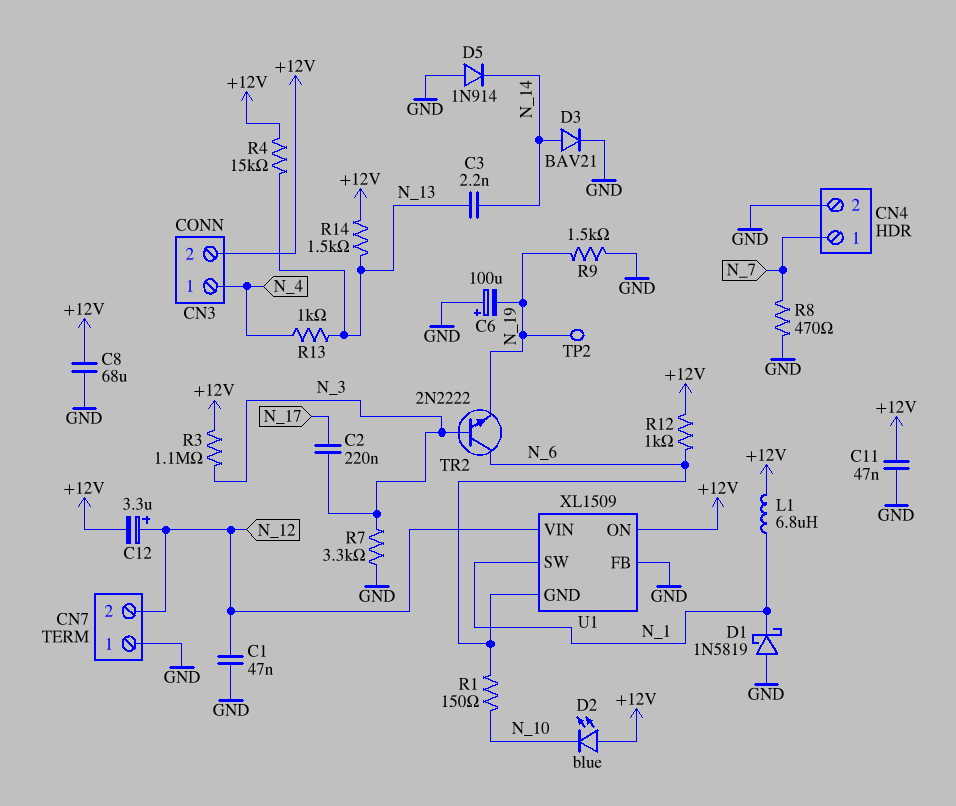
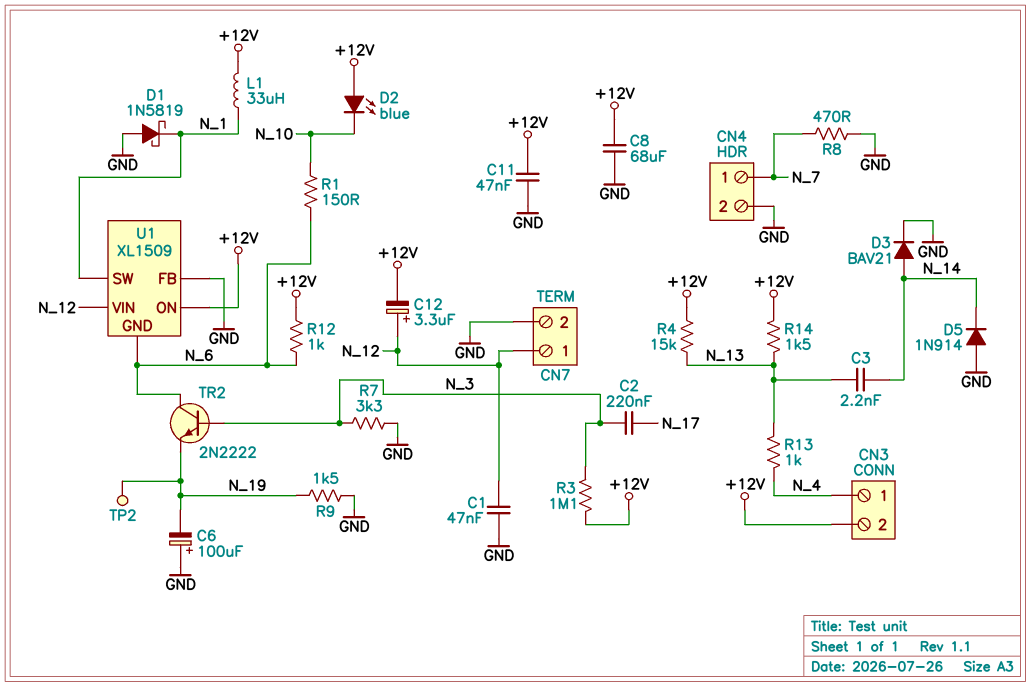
CN7 pin 1: GND -> N_12
CN7 pin 2: N_12 -> GND
L1: 6.8uH (+12V, N_1) -> 33uH (+12V, N_1)

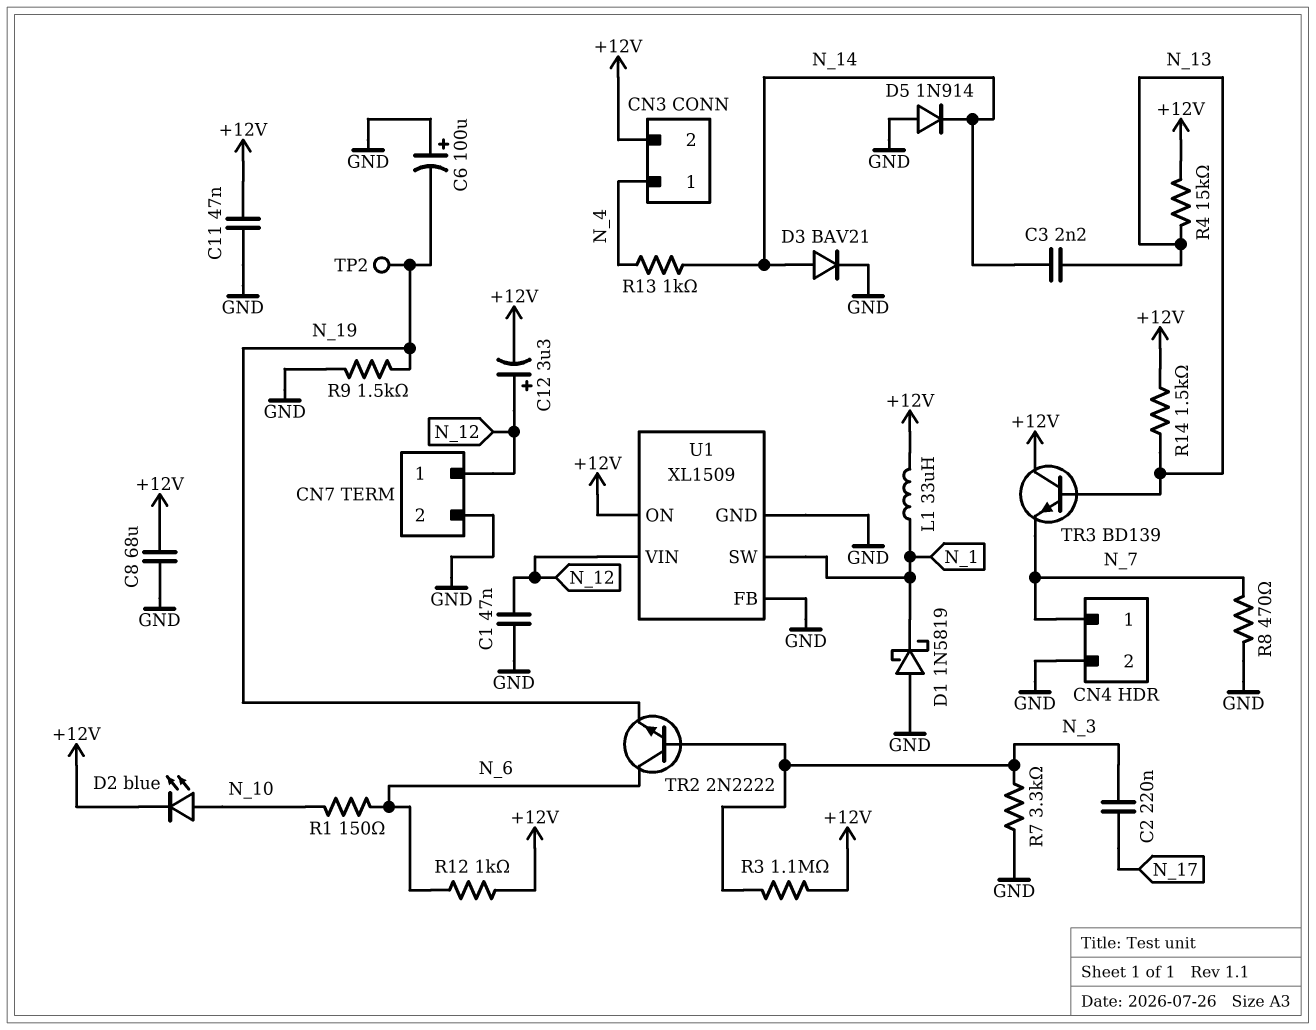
D2: LED blue (A +12V, K N_10) -> LED blue (A N_10, K +12V)
R13: 1k (N_4, N_13) -> 1k (N_4, N_14)
TR3: none -> NPN BD139 (B N_13, C +12V, E N_7)
U1 pin GND: N_6 -> GND

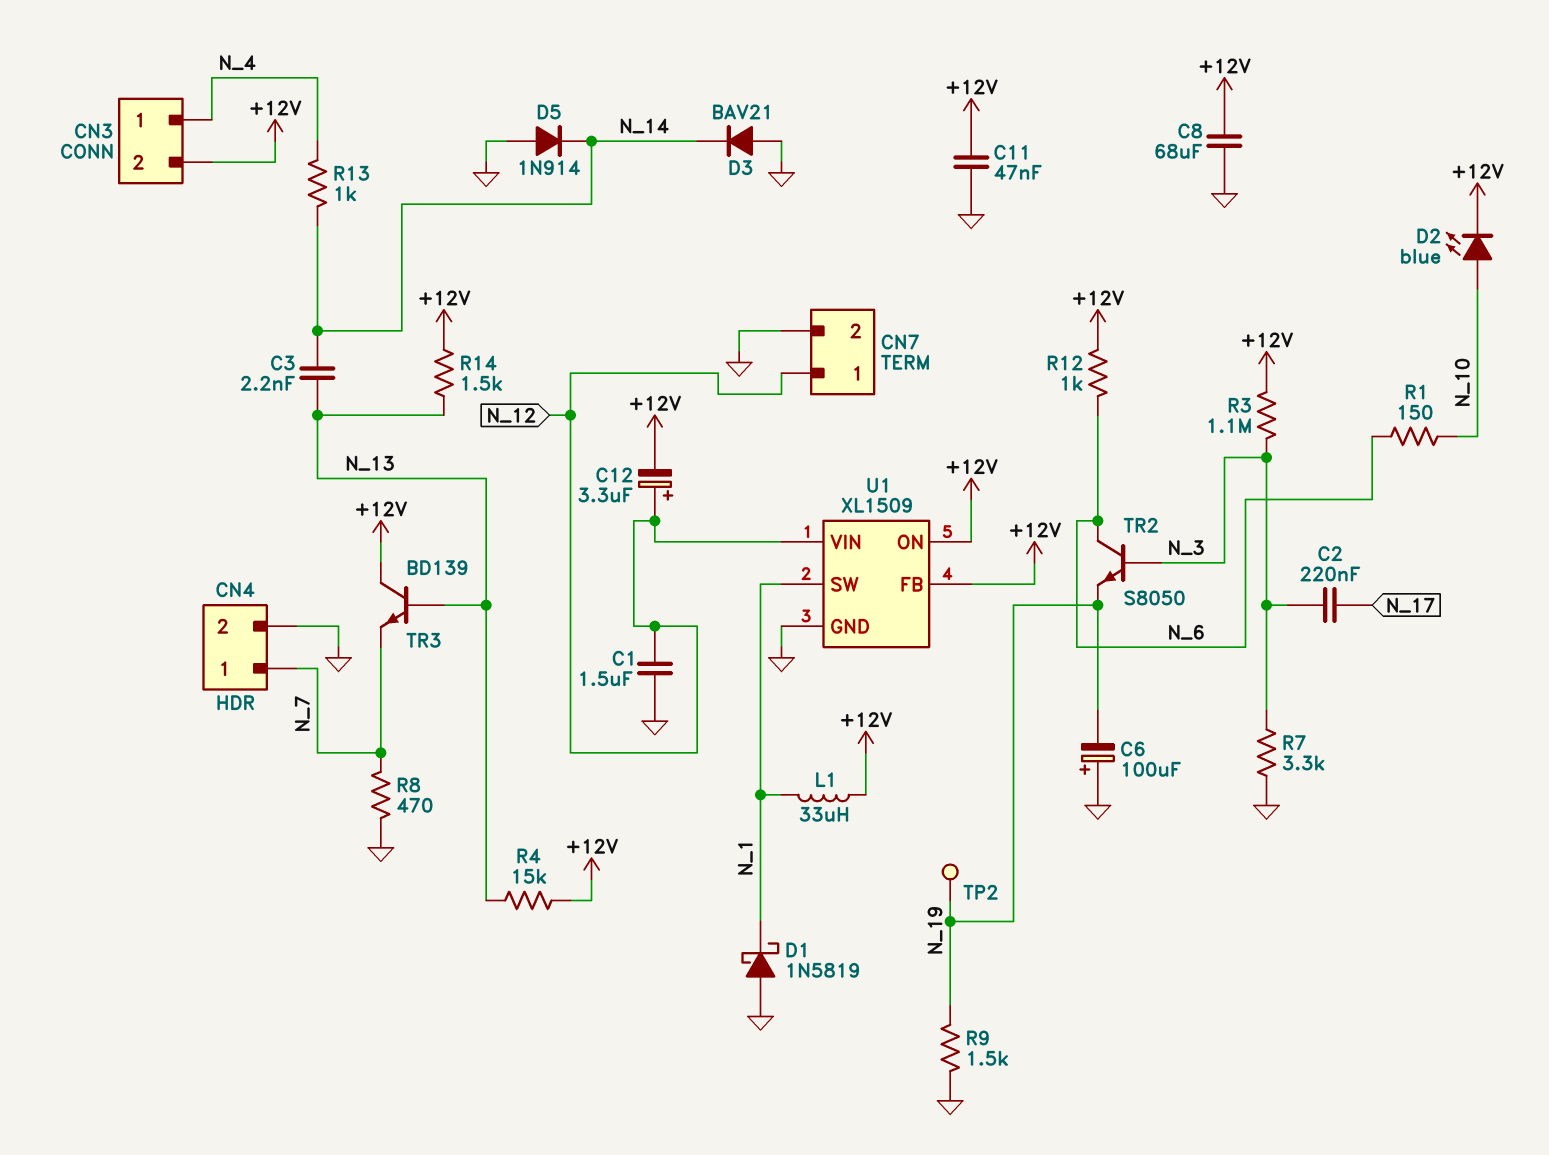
C1: 47nF (GND, N_12) -> 1.5uF (GND, N_12)
D3: diode BAV21 (A N_14, K GND) -> diode BAV21 (A GND, K N_14)
TR2: NPN 2N2222 (B N_3, C N_6, E N_19) -> NPN S8050 (B N_3, C N_6, E N_19)
U1 pin FB: GND -> +12V

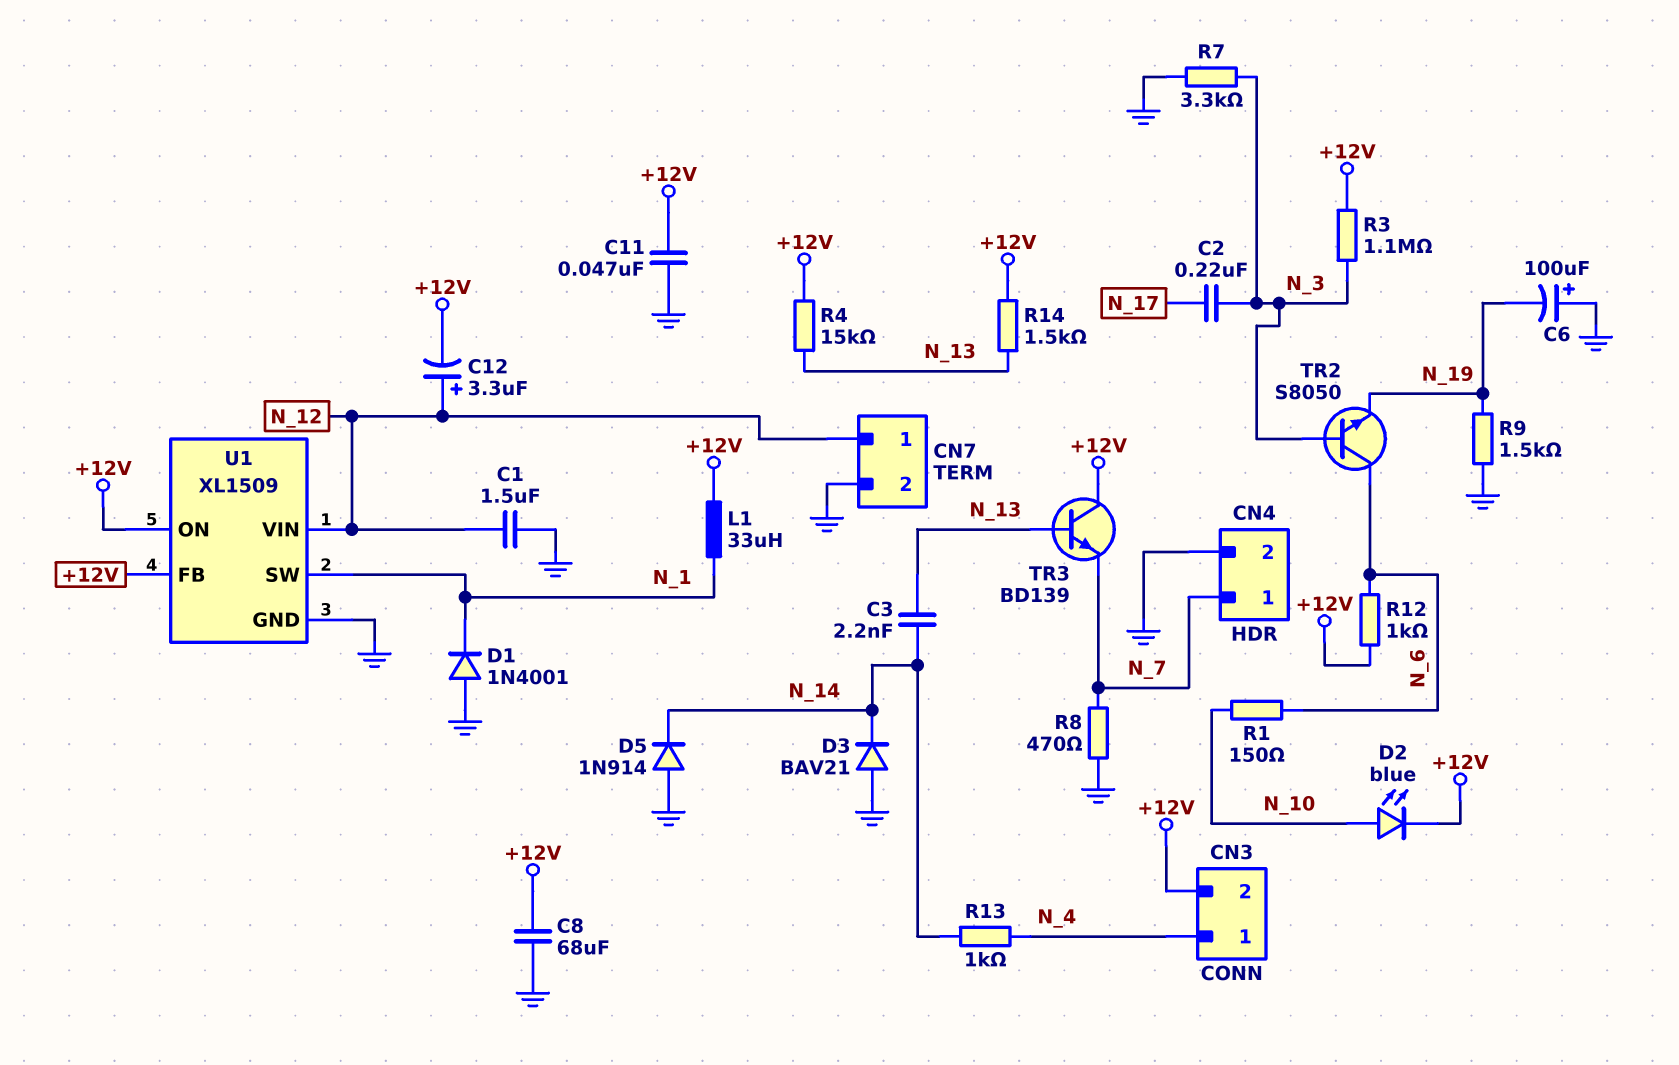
D1: schottky 1N5819 (A GND, K N_1) -> diode 1N4001 (A GND, K N_1)
TP2: test point (N_19) -> none

